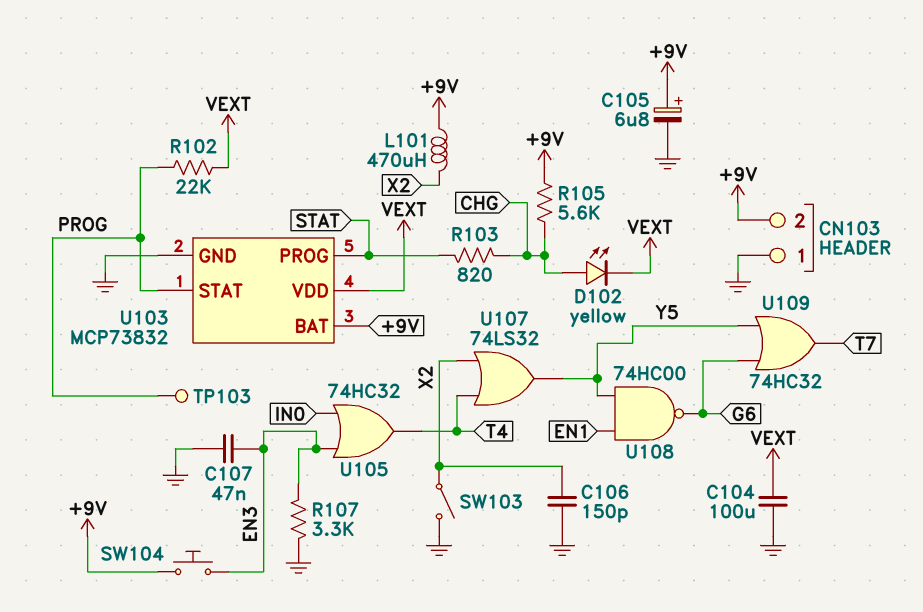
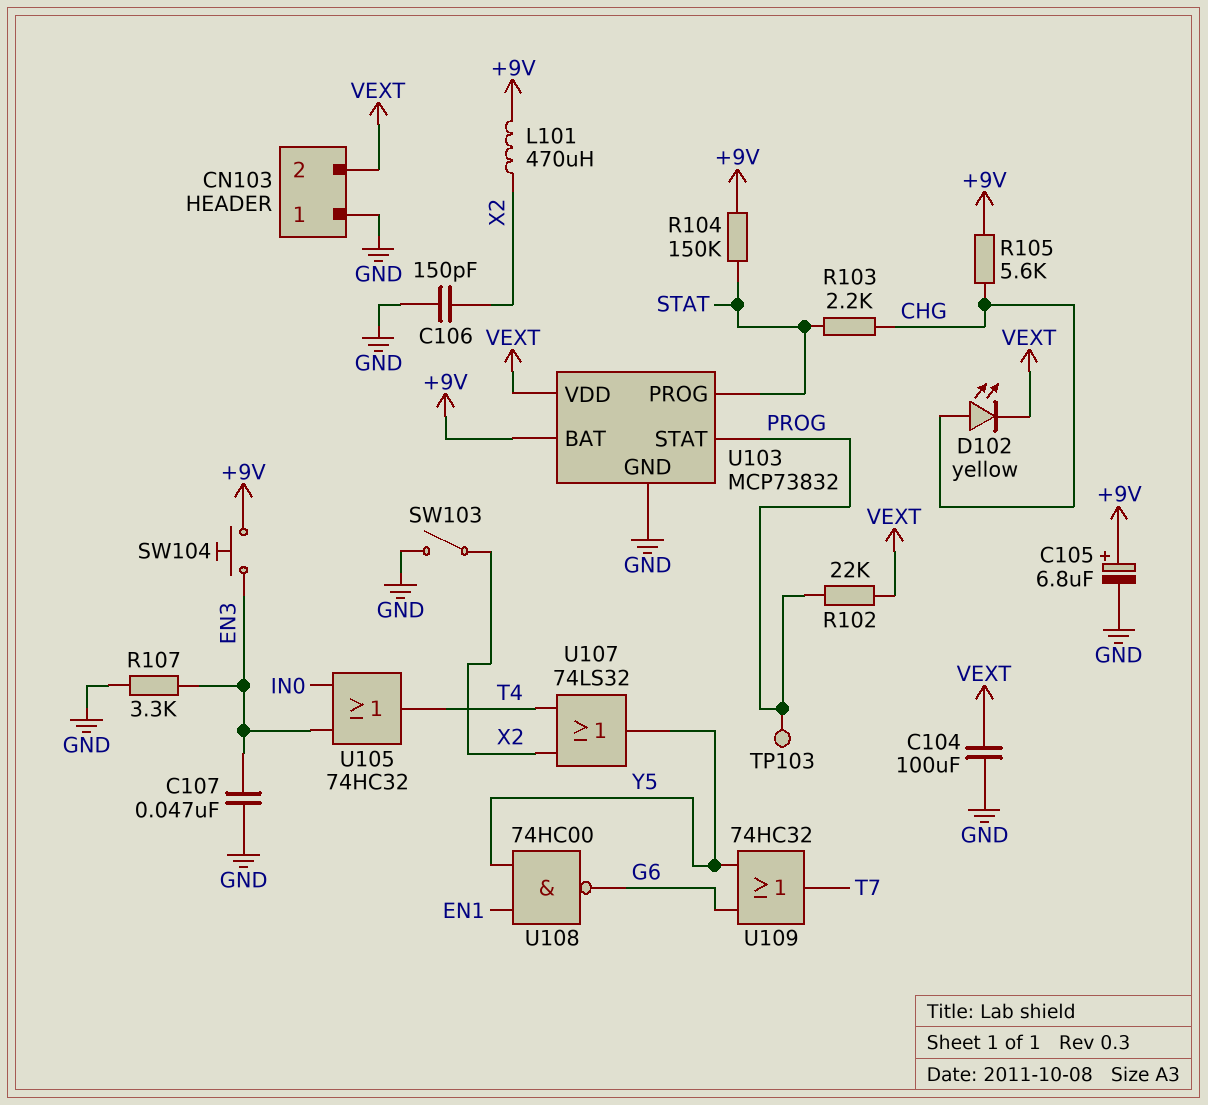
CN103 pin 2: +9V -> VEXT
R103: 820 (CHG, STAT) -> 2.2k (CHG, STAT)
R104: none -> 150k (+9V, STAT)

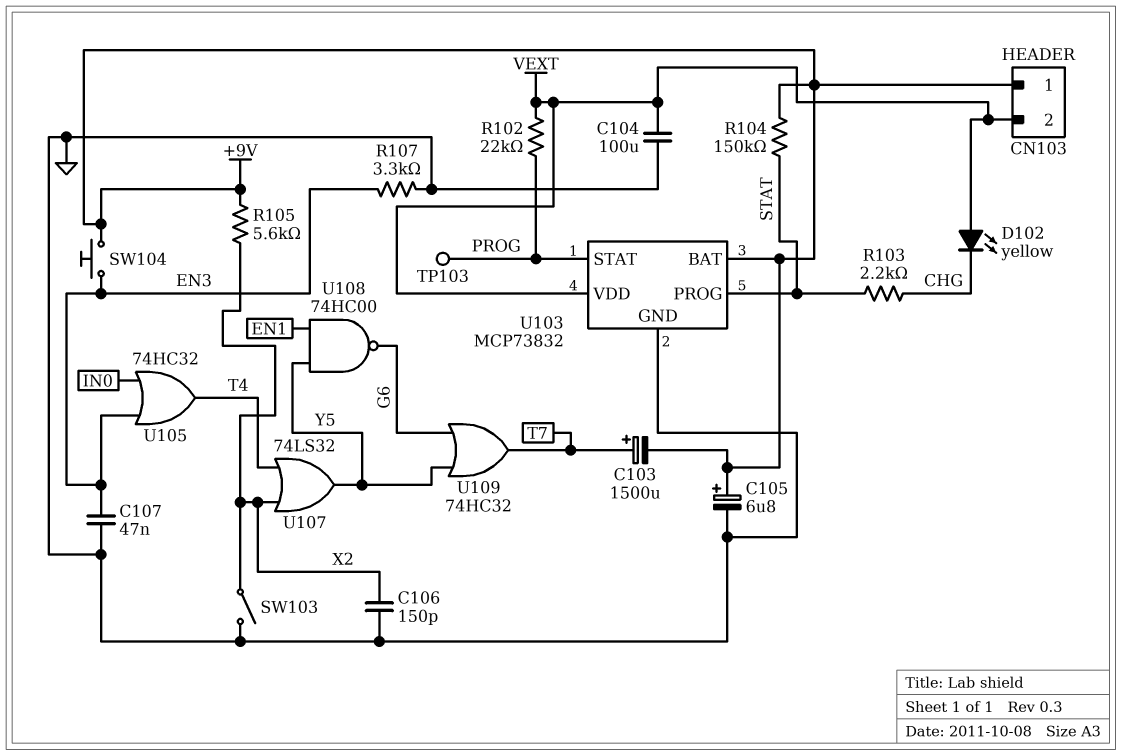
C103: none -> 1500uF (plus T7, minus +9V)
CN103 pin 1: GND -> +9V
D102: LED yellow (A CHG, K VEXT) -> LED yellow (A VEXT, K CHG)
L101: 470uH (+9V, X2) -> none
R105: 5.6k (+9V, CHG) -> 5.6k (+9V, X2)

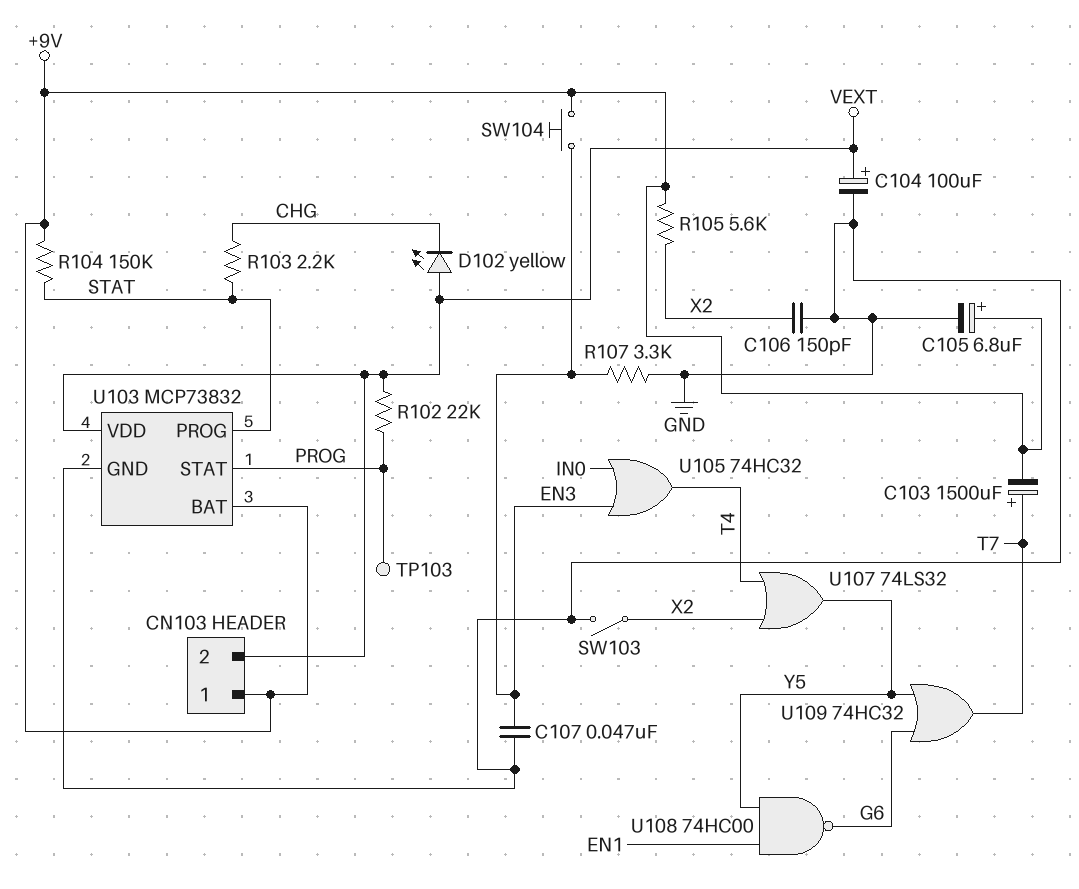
C104: 100uF (GND, VEXT) -> 100uF (plus VEXT, minus GND)

